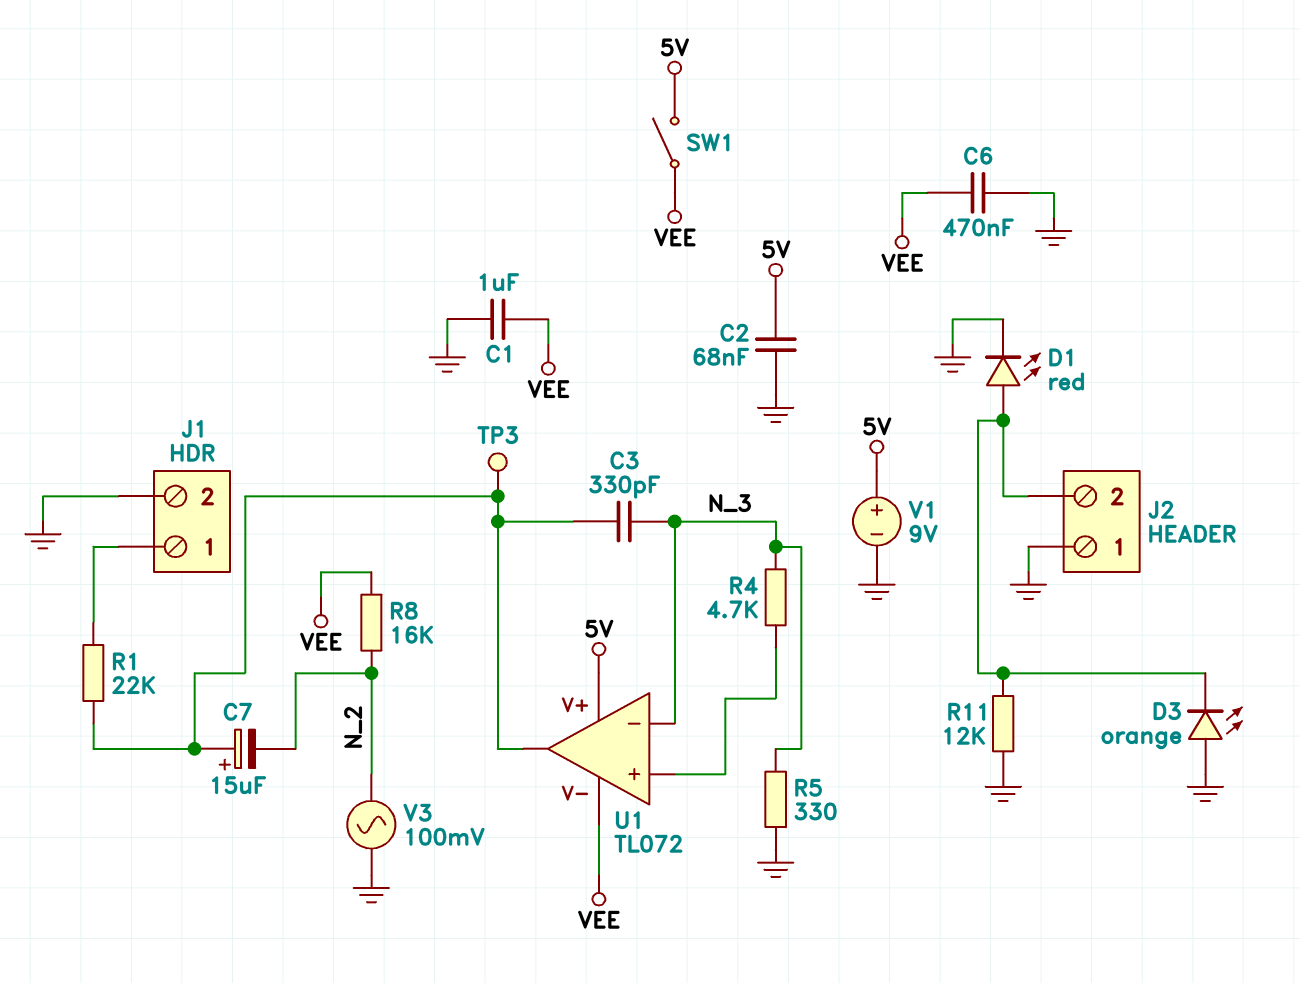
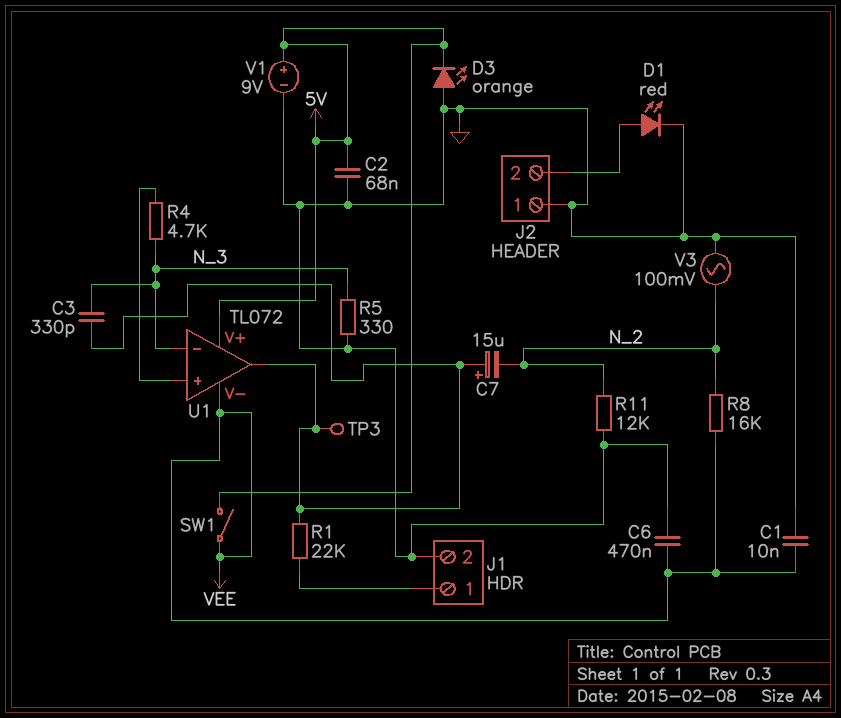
C1: 1uF (GND, VEE) -> 10nF (GND, VEE)
D3: LED orange (A GND, K J2/2) -> LED orange (A GND, K 5V)
R11: 12k (GND, J2/2) -> 12k (GND, N_2)

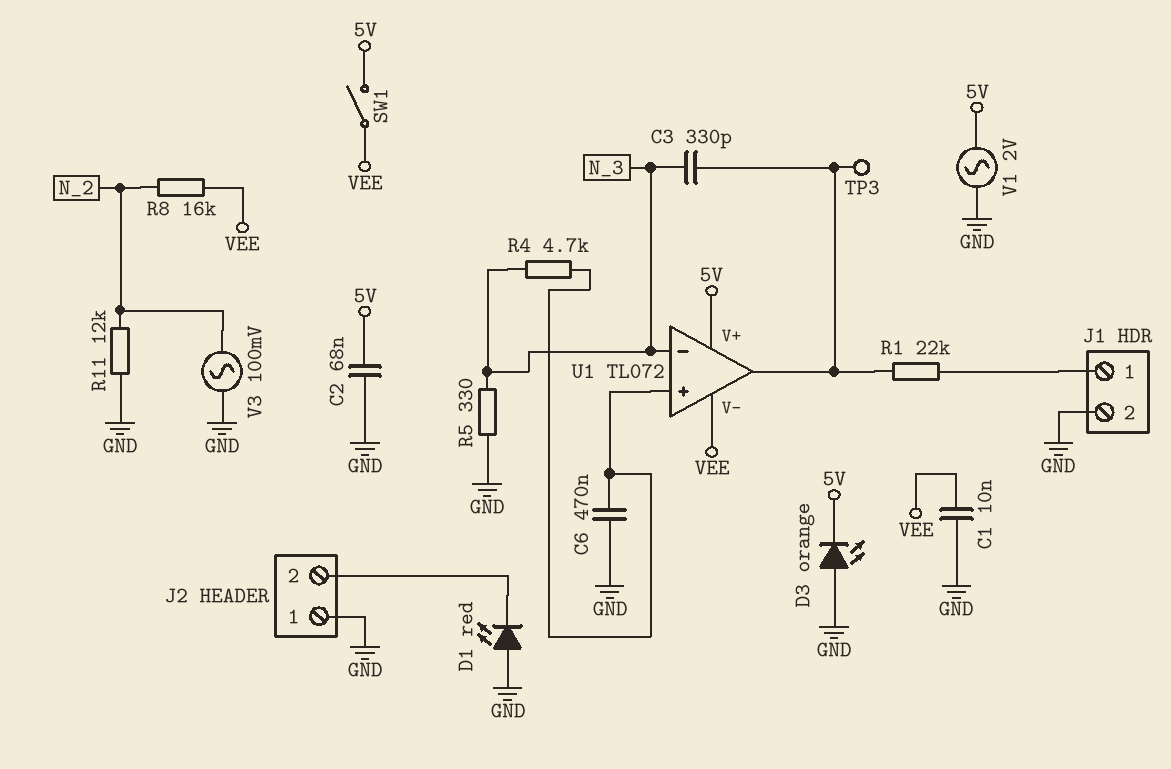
C6: 470nF (GND, VEE) -> 470nF (GND, U1/in+)
C7: 15uF (plus U1/out, minus N_2) -> none
D1: LED red (A J2/2, K GND) -> LED red (A GND, K J2/2)
V1: 9V (plus 5V, minus GND) -> AC 2V (5V, GND)

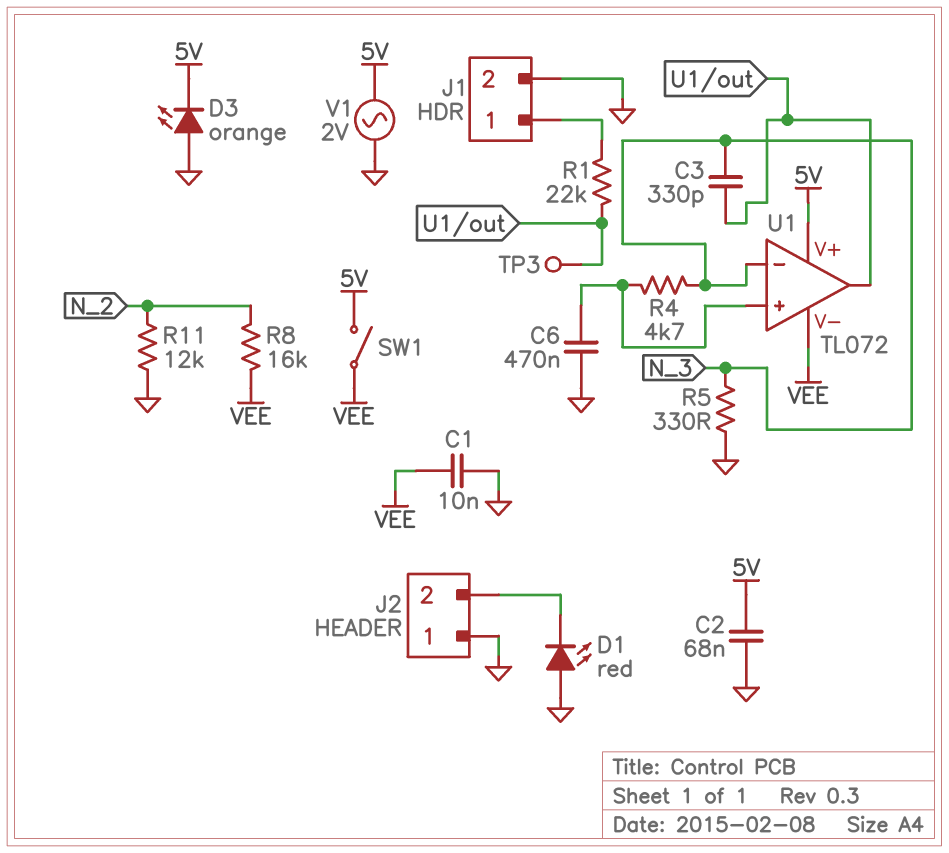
V3: AC 100mV (GND, N_2) -> none

